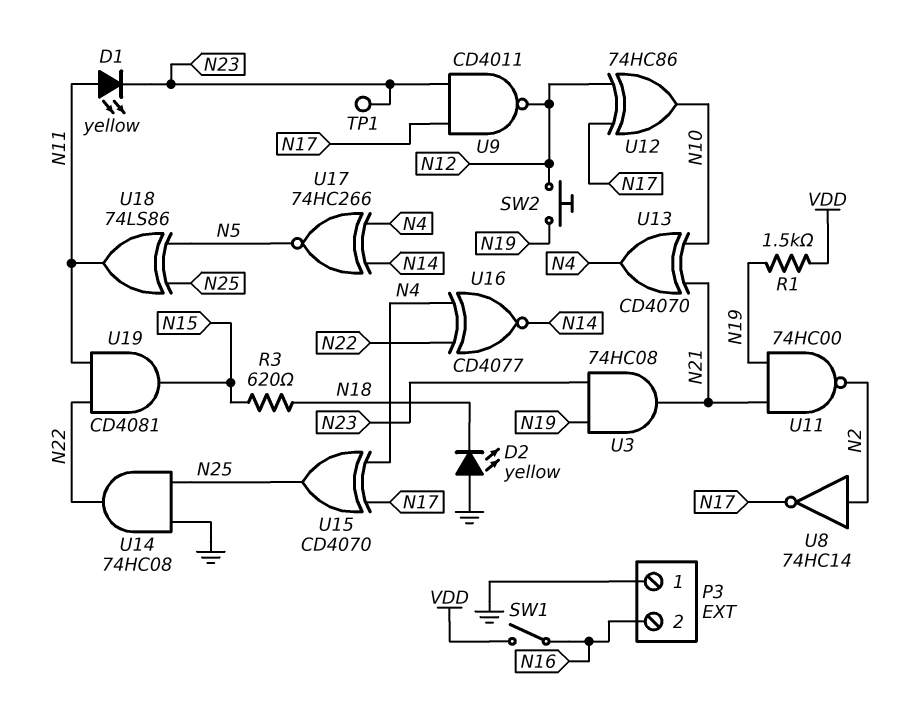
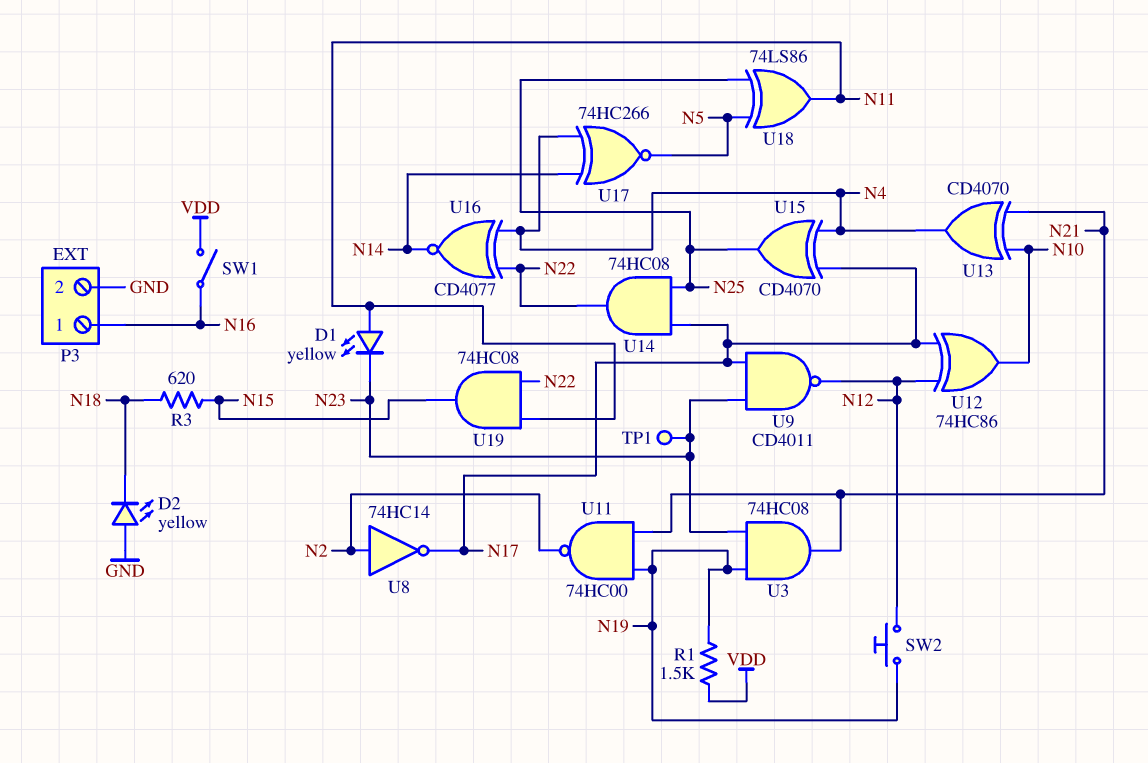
P3 pin 1: GND -> N16
P3 pin 2: N16 -> GND
U14: AND 74HC08 (in GND, in N25, out N22) -> AND 74HC08 (in N17, in N25, out N22)
U19: AND CD4081 (in N11, in N22, out N15) -> AND 74HC08 (in N11, in N22, out N15)

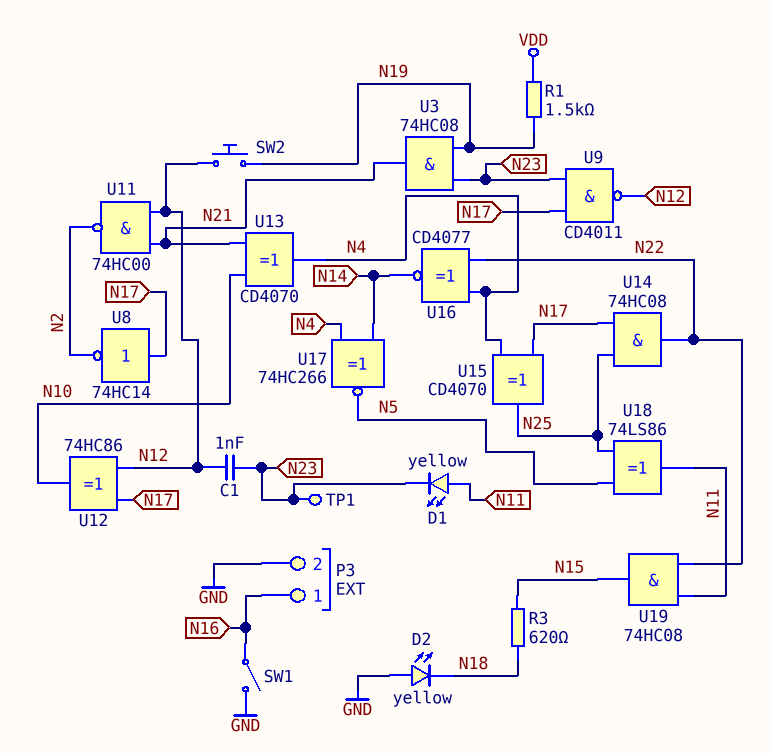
C1: none -> 1nF (N12, N23)
SW1: switch (N16, VDD) -> switch (GND, N16)
U8: NOT 74HC14 (in N2, out N17) -> NOT 74HC14 (in N17, out N2)
U11: NAND 74HC00 (in N19, in N21, out N2) -> NAND 74HC00 (in N12, in N21, out N2)

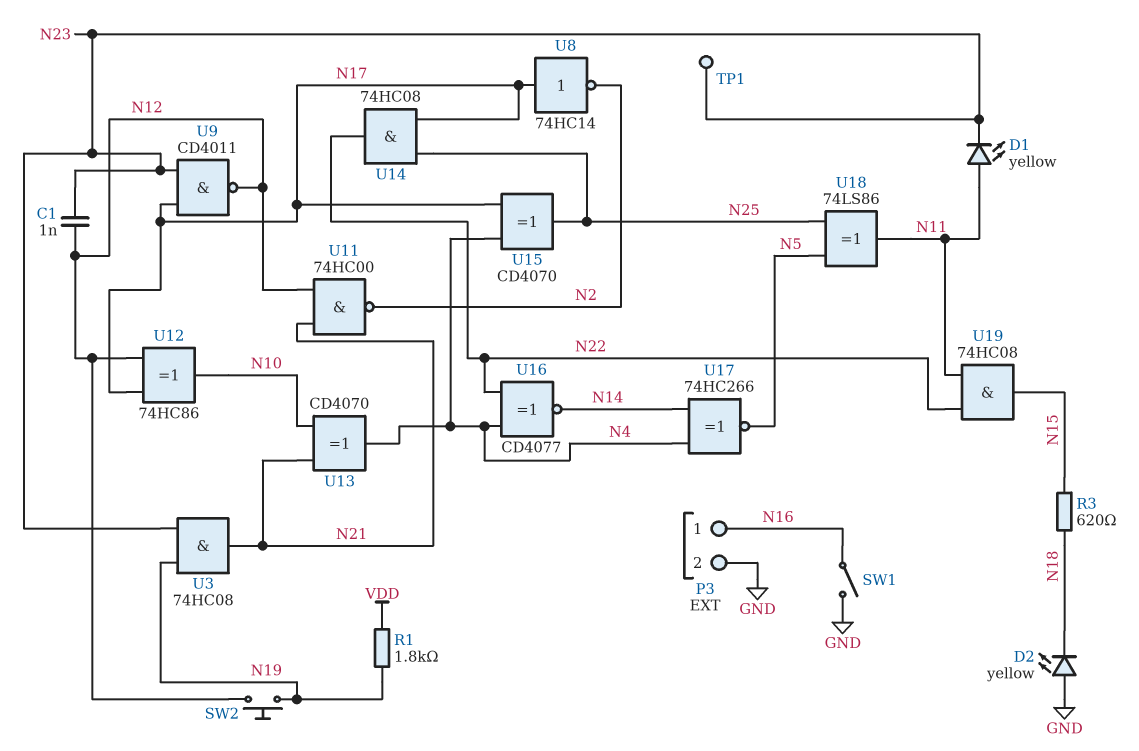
R1: 1.5k (N19, VDD) -> 1.8k (N19, VDD)

